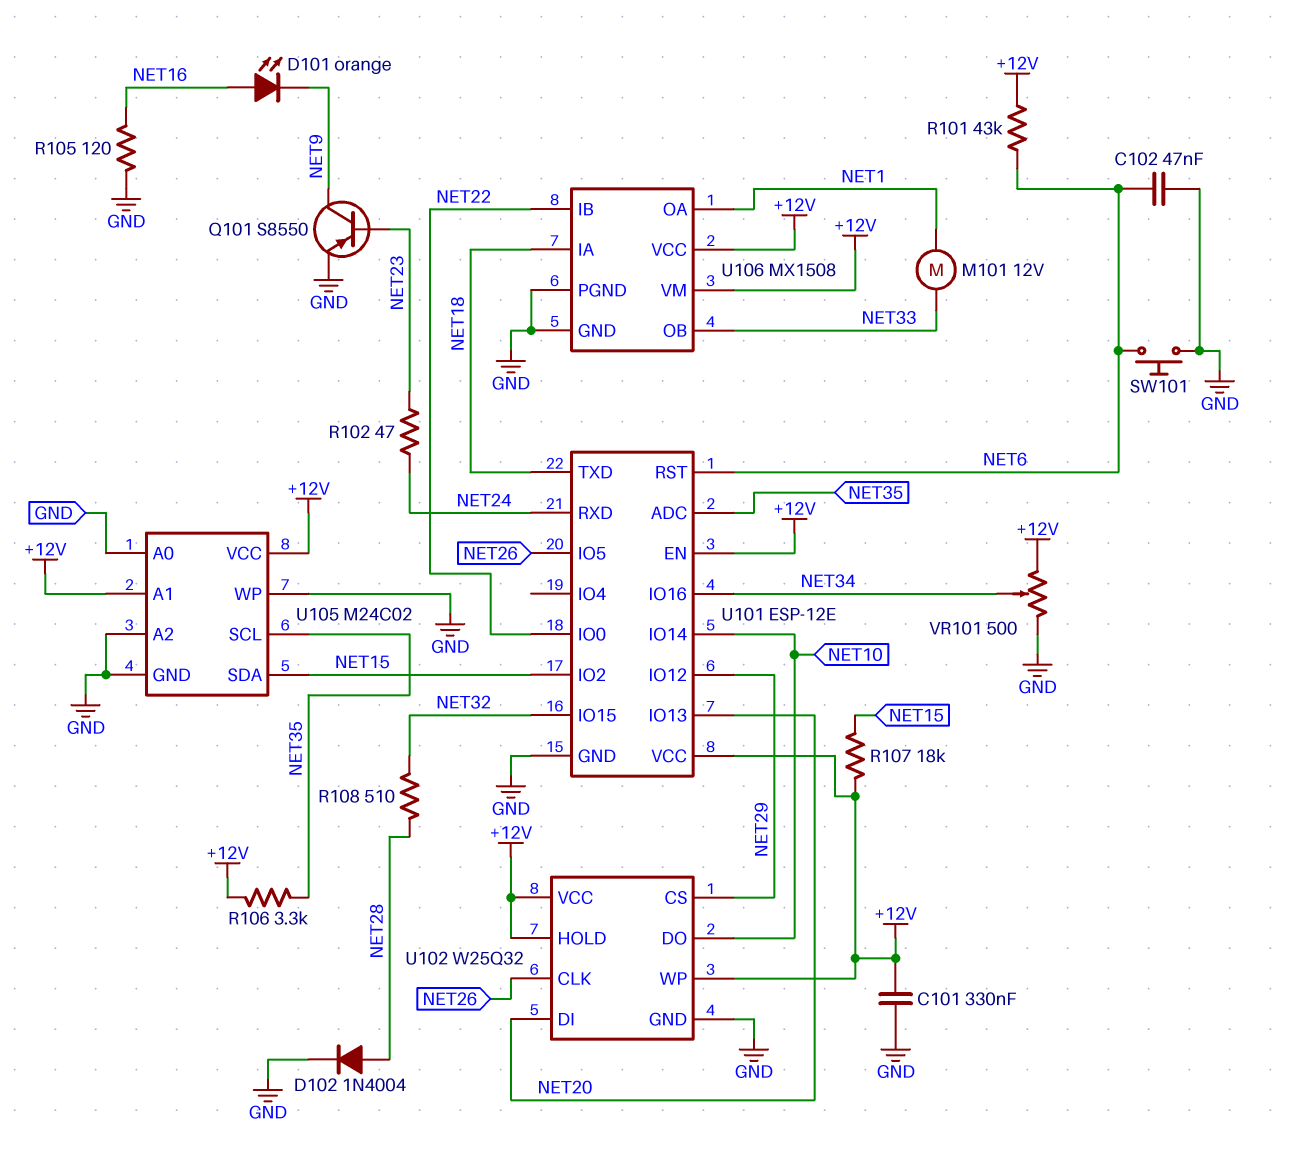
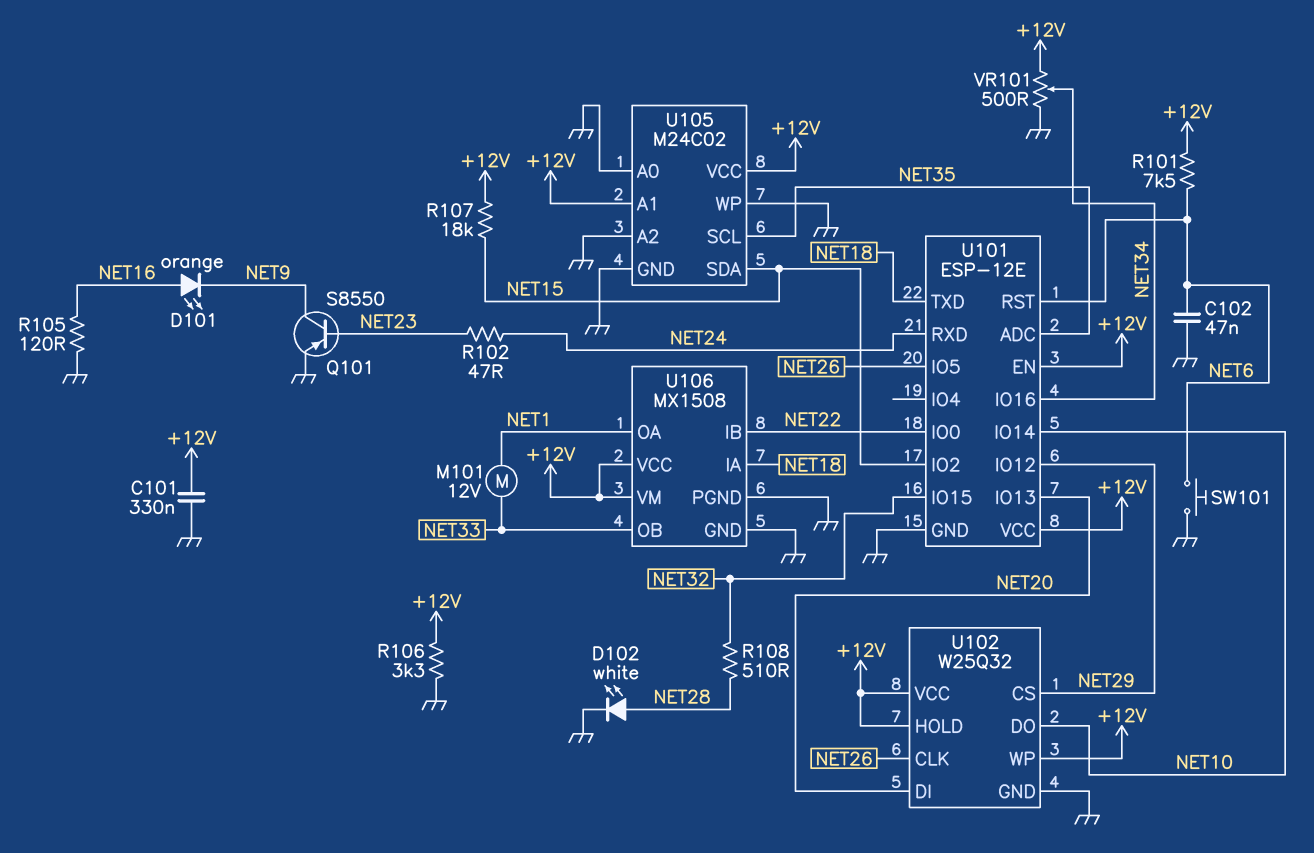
D102: diode 1N4004 (A NET28, K GND) -> LED white (A NET28, K GND)
R101: 43k (+12V, NET6) -> 7.5k (+12V, NET6)
R106: 3.3k (+12V, NET35) -> 3.3k (+12V, GND)

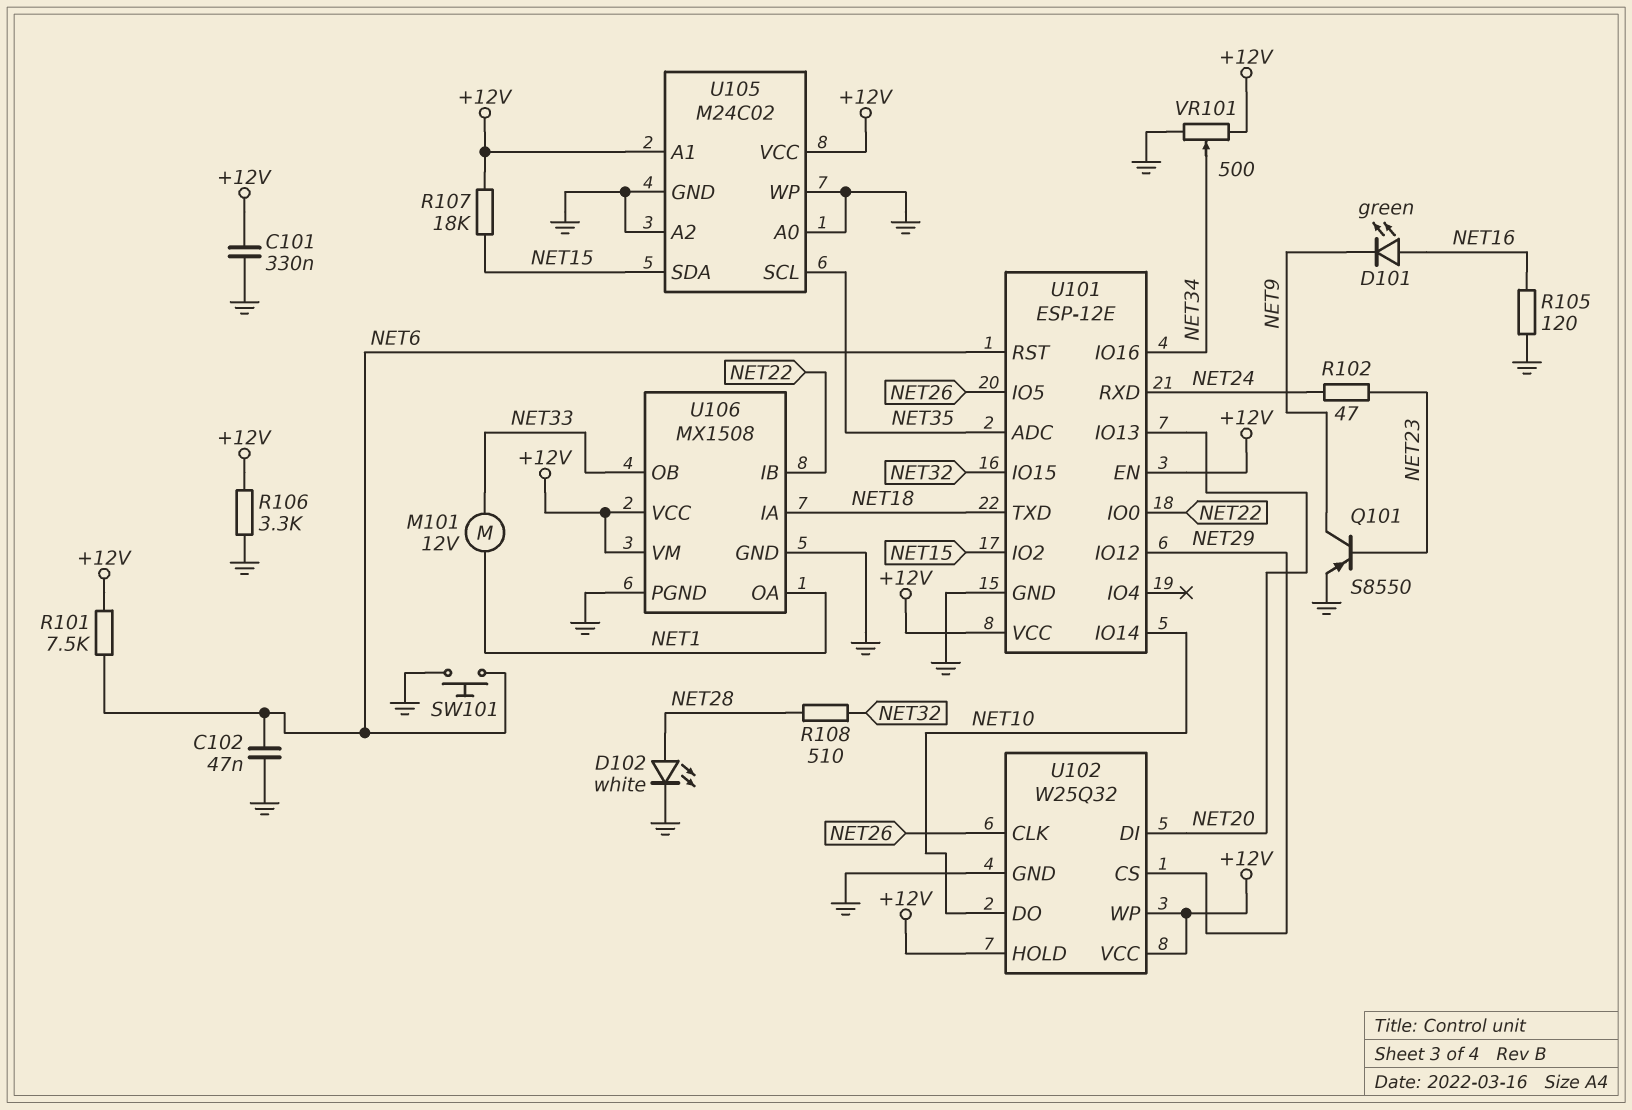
D101: LED orange (A NET16, K NET9) -> LED green (A NET16, K NET9)

